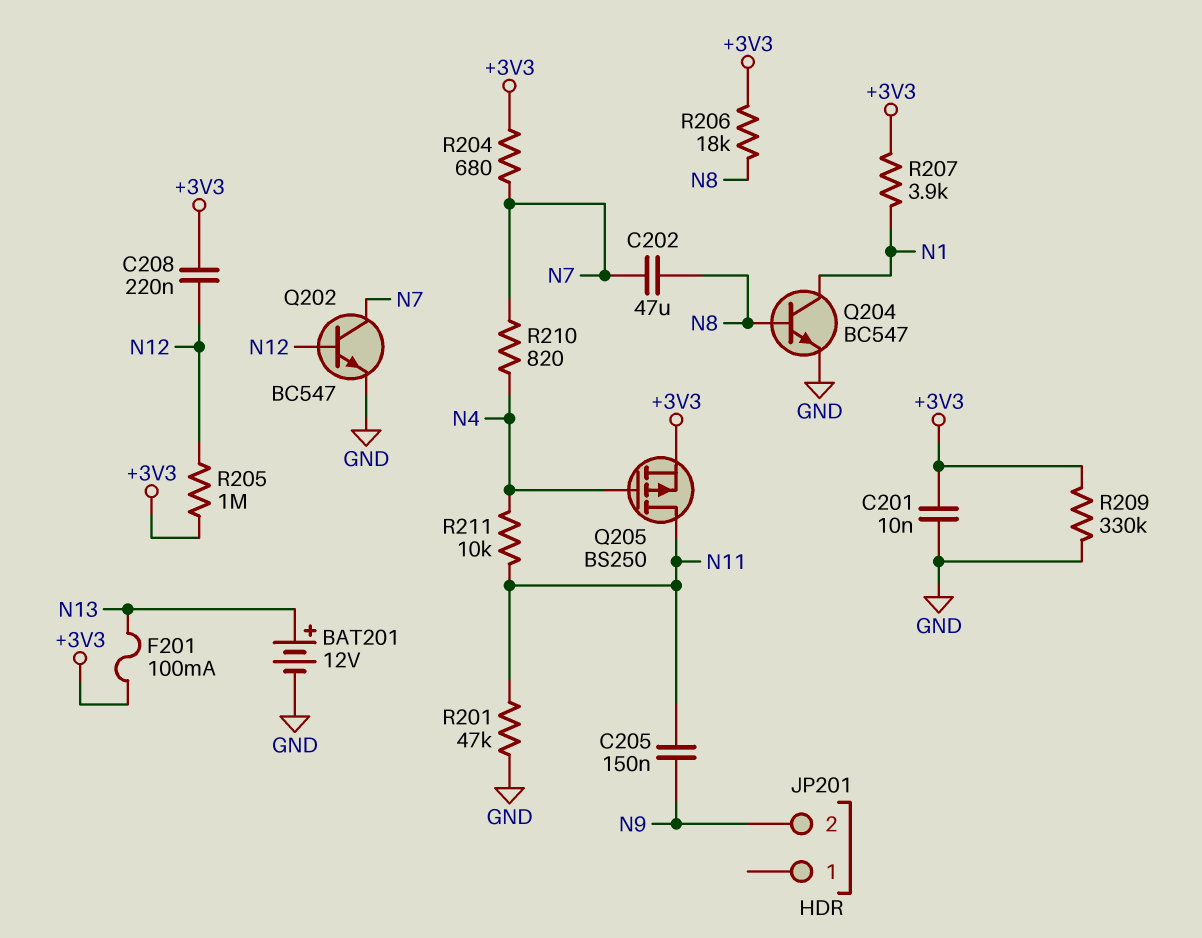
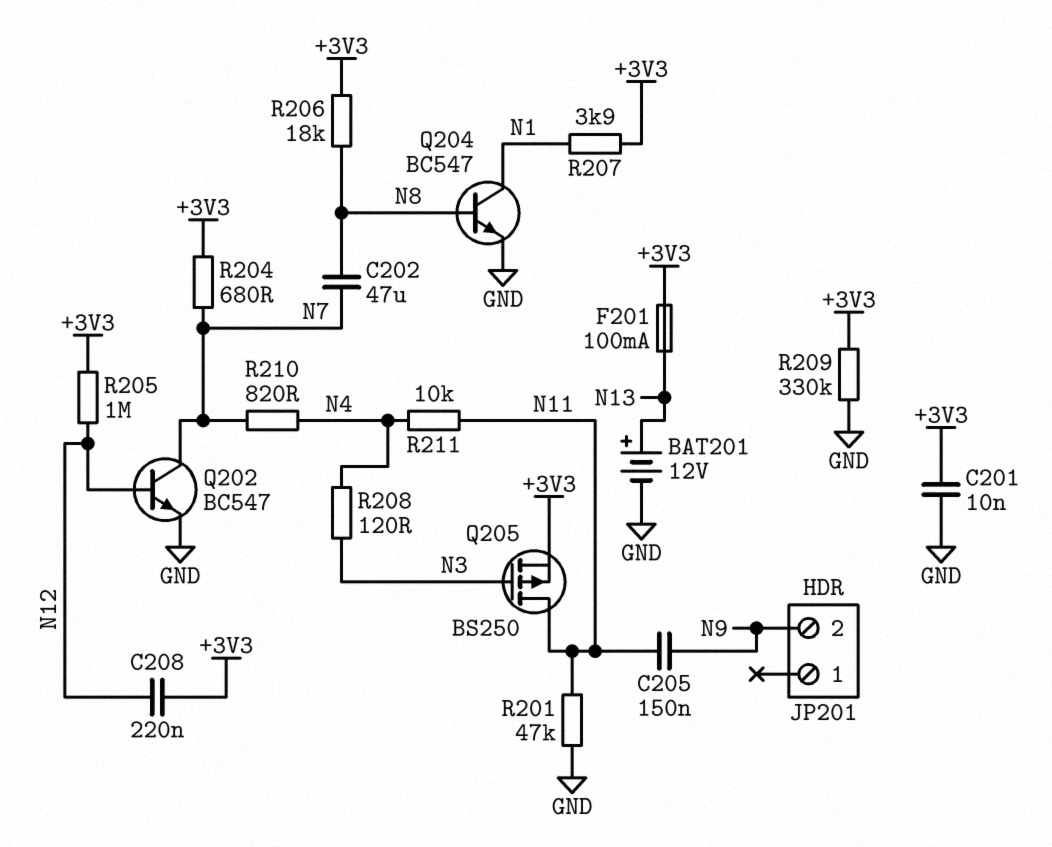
Q205: PMOS BS250 (G N4, D N11, S +3V3) -> PMOS BS250 (G N3, D N11, S +3V3)
R208: none -> 120 (N3, N4)

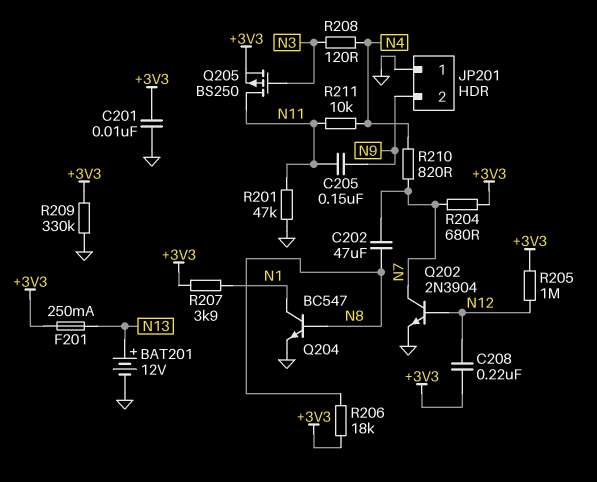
F201: 100mA (+3V3, N13) -> 250mA (+3V3, N13)
JP201 pin 1: none -> GND
Q202: NPN BC547 (B N12, C N7, E GND) -> NPN 2N3904 (B N12, C N7, E GND)

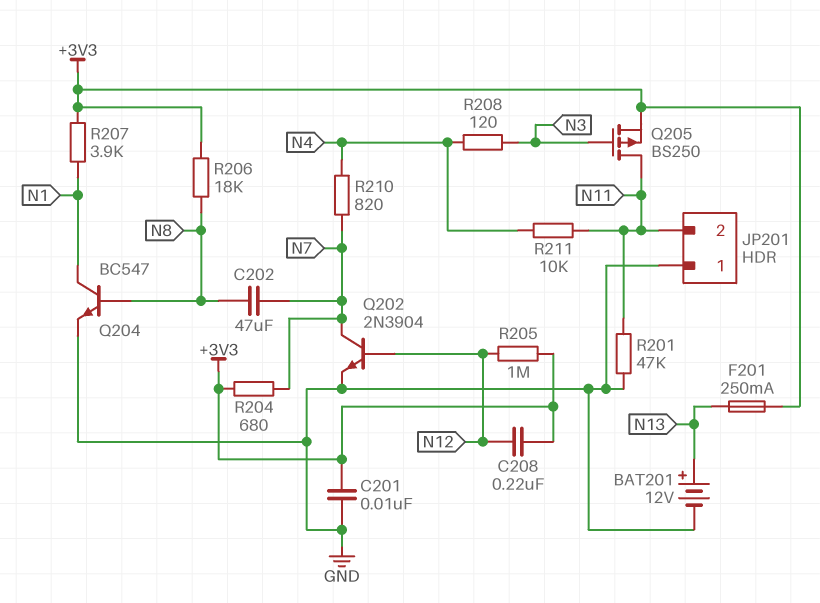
C205: 150nF (N9, N11) -> none
JP201 pin 2: N9 -> N11
R209: 330k (+3V3, GND) -> none

